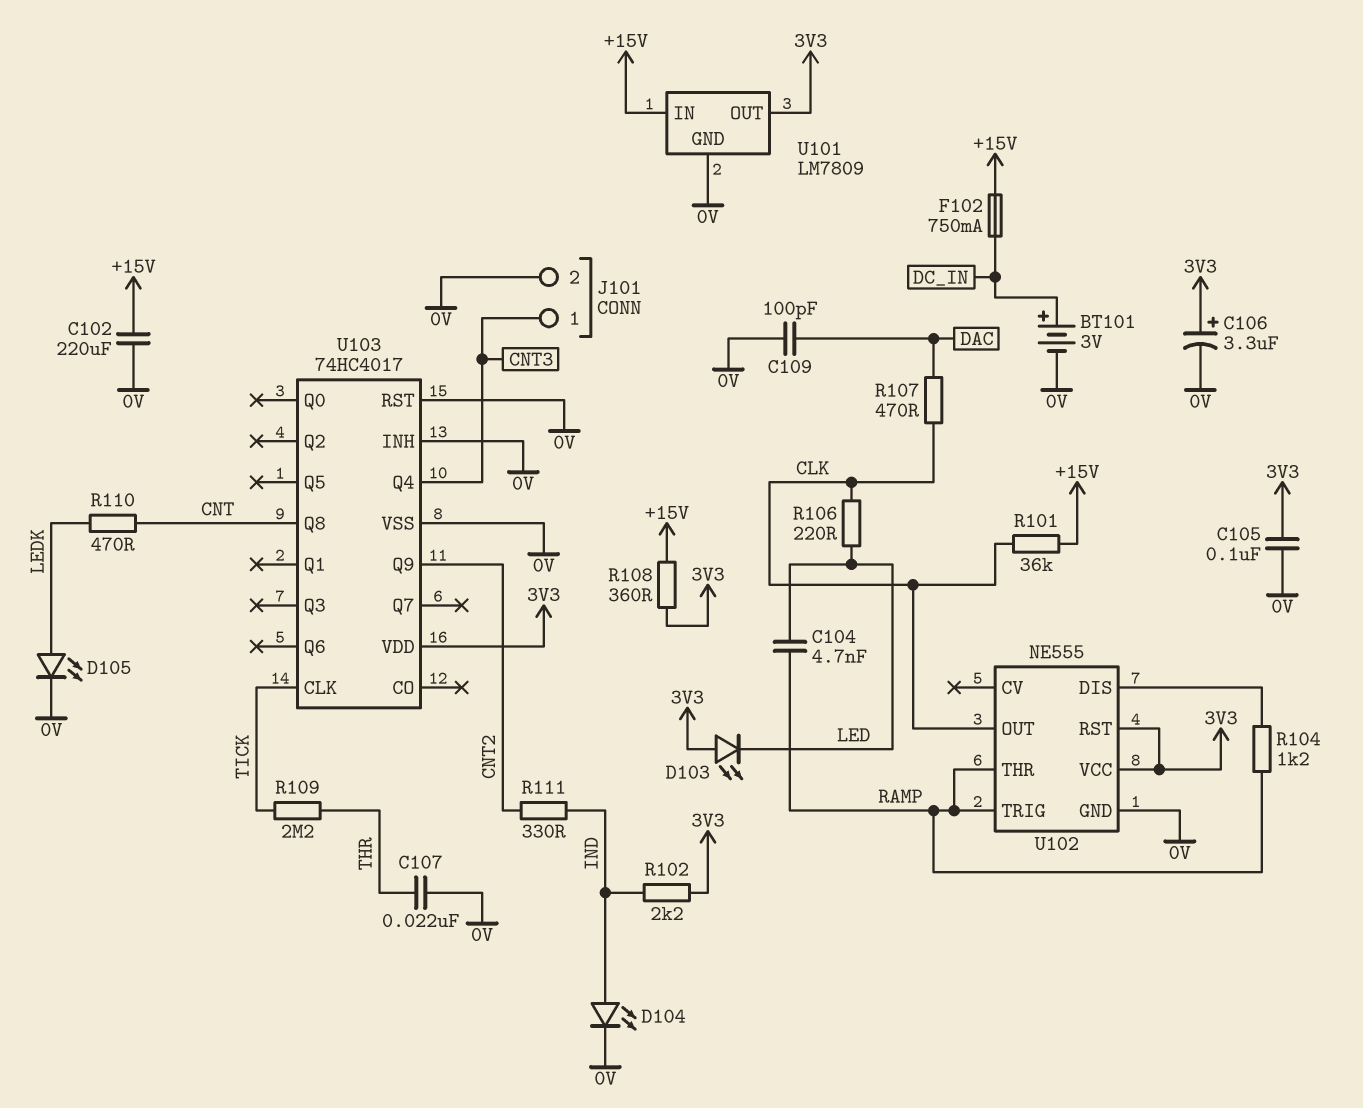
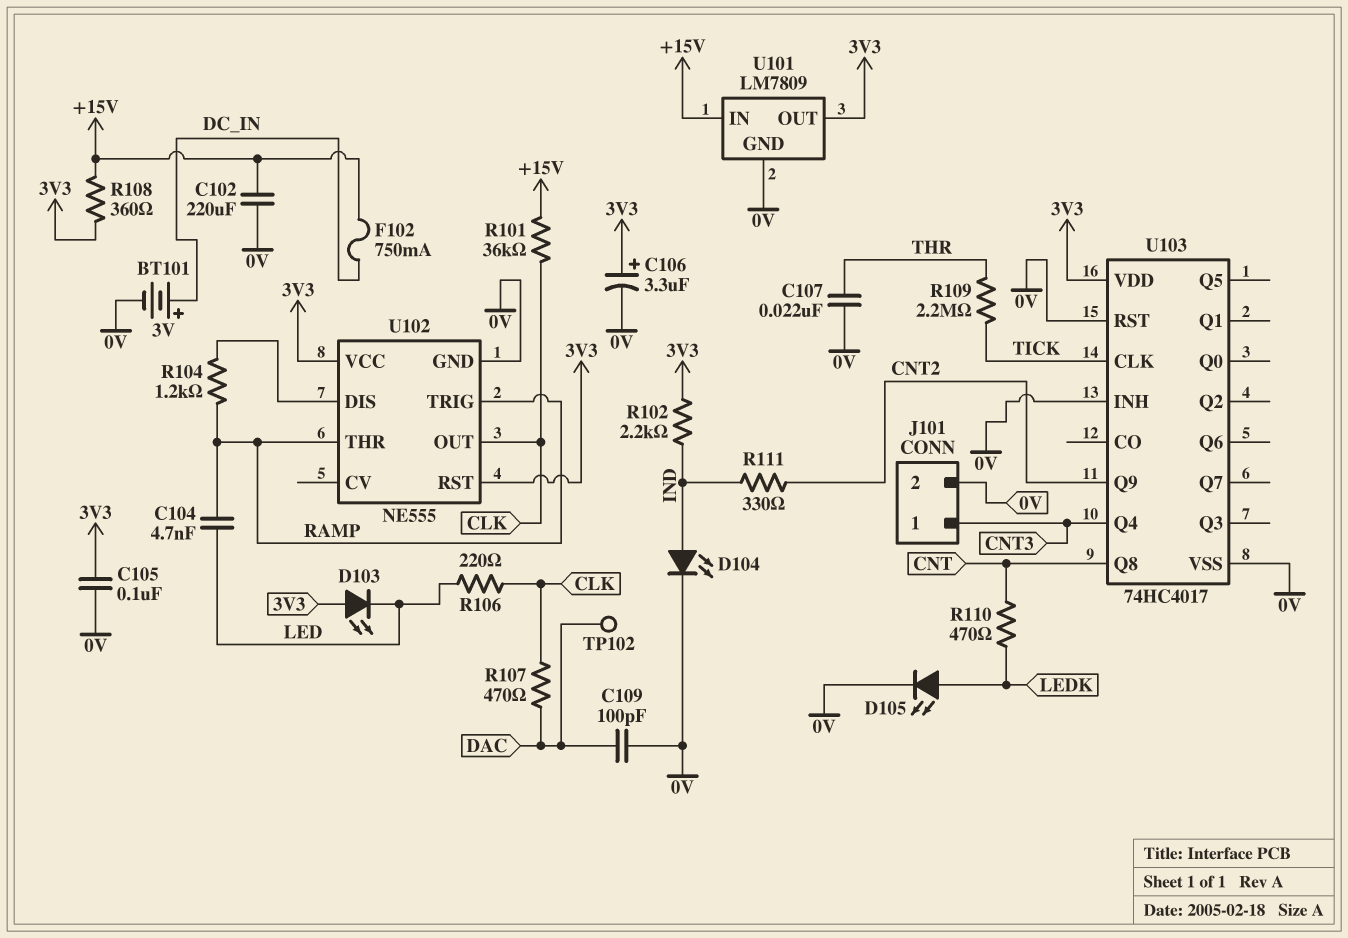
TP102: none -> test point (DAC)

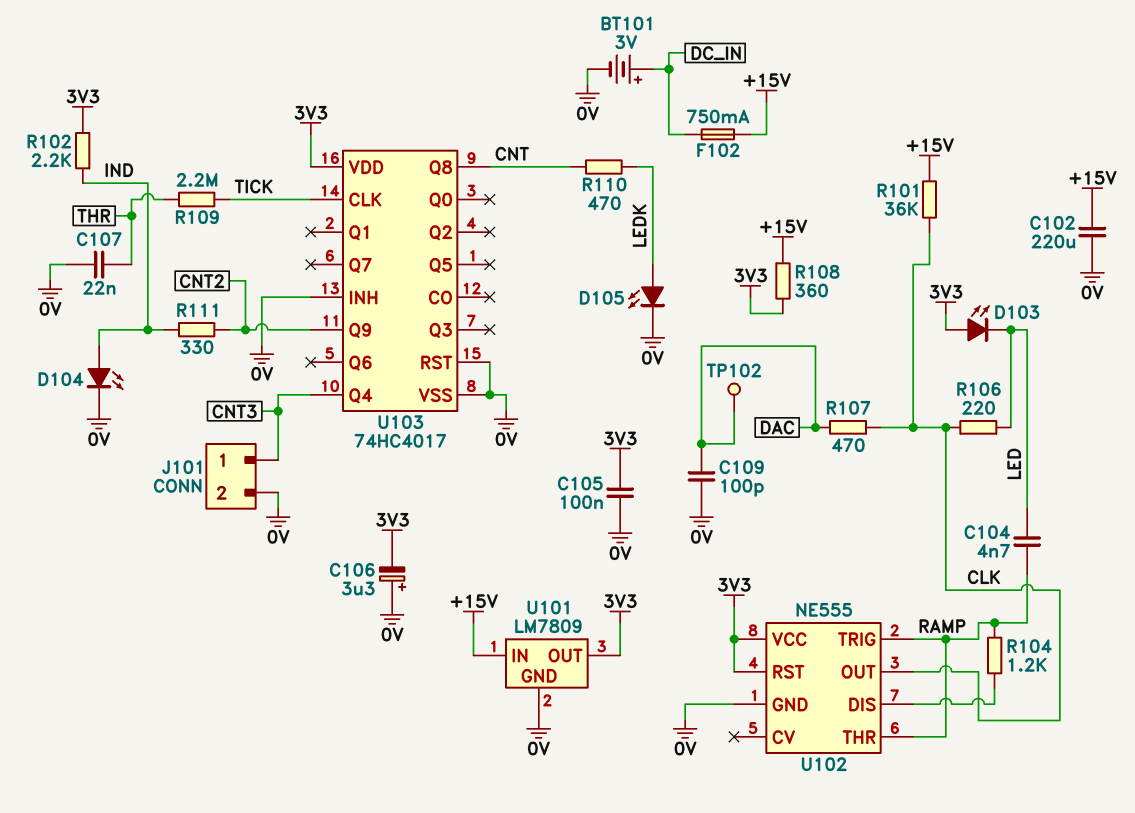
C106: 3.3uF (plus 3V3, minus 0V) -> 3.3uF (plus 0V, minus 3V3)

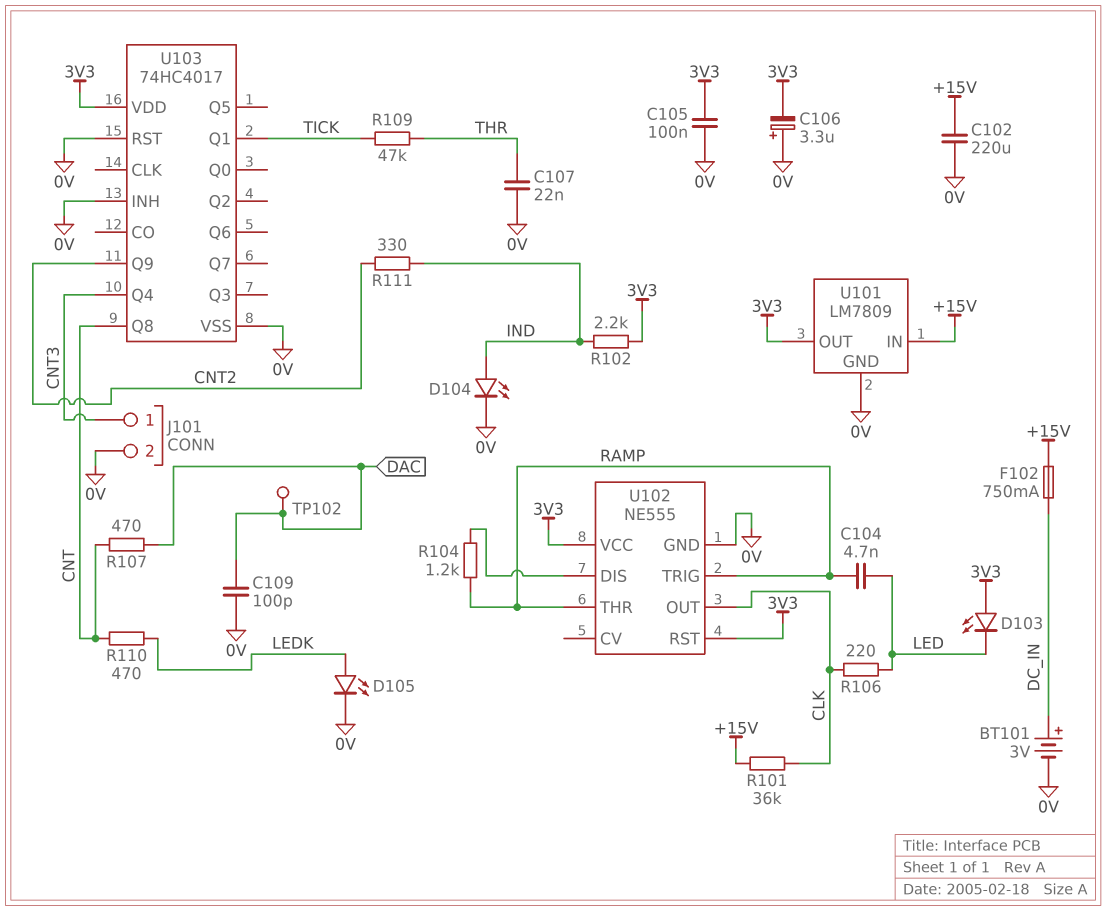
R107: 470 (CLK, DAC) -> 470 (CNT, DAC)
R108: 360 (+15V, 3V3) -> none
R109: 2.2M (THR, TICK) -> 47k (THR, TICK)
U103 pin CLK: TICK -> none
U103 pin Q1: none -> TICK

